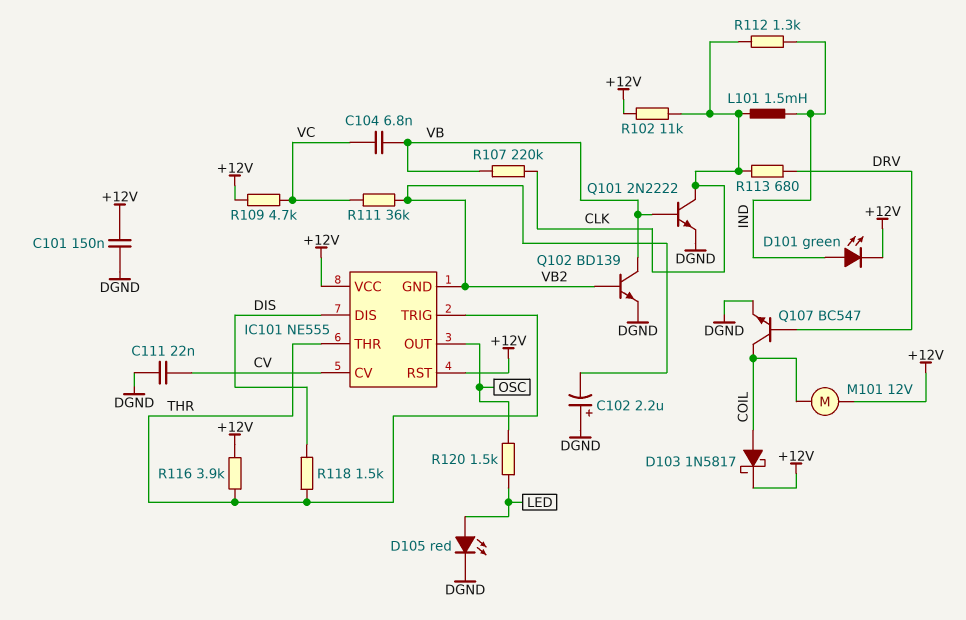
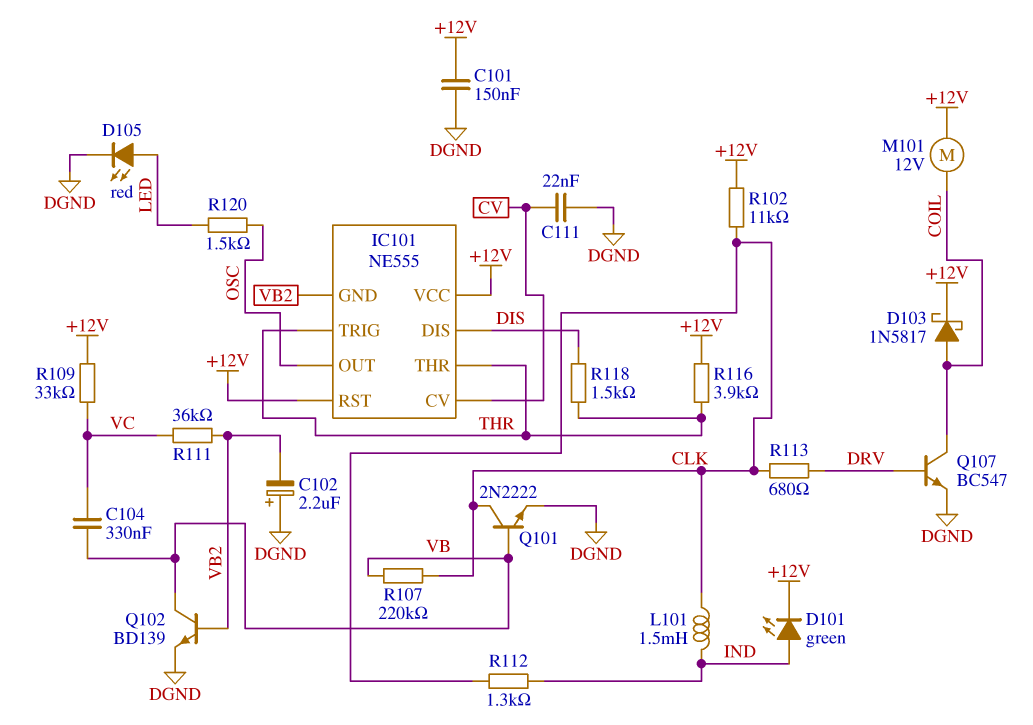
C104: 6.8nF (VB, VC) -> 330nF (VB, VC)
R109: 4.7k (+12V, VC) -> 33k (+12V, VC)

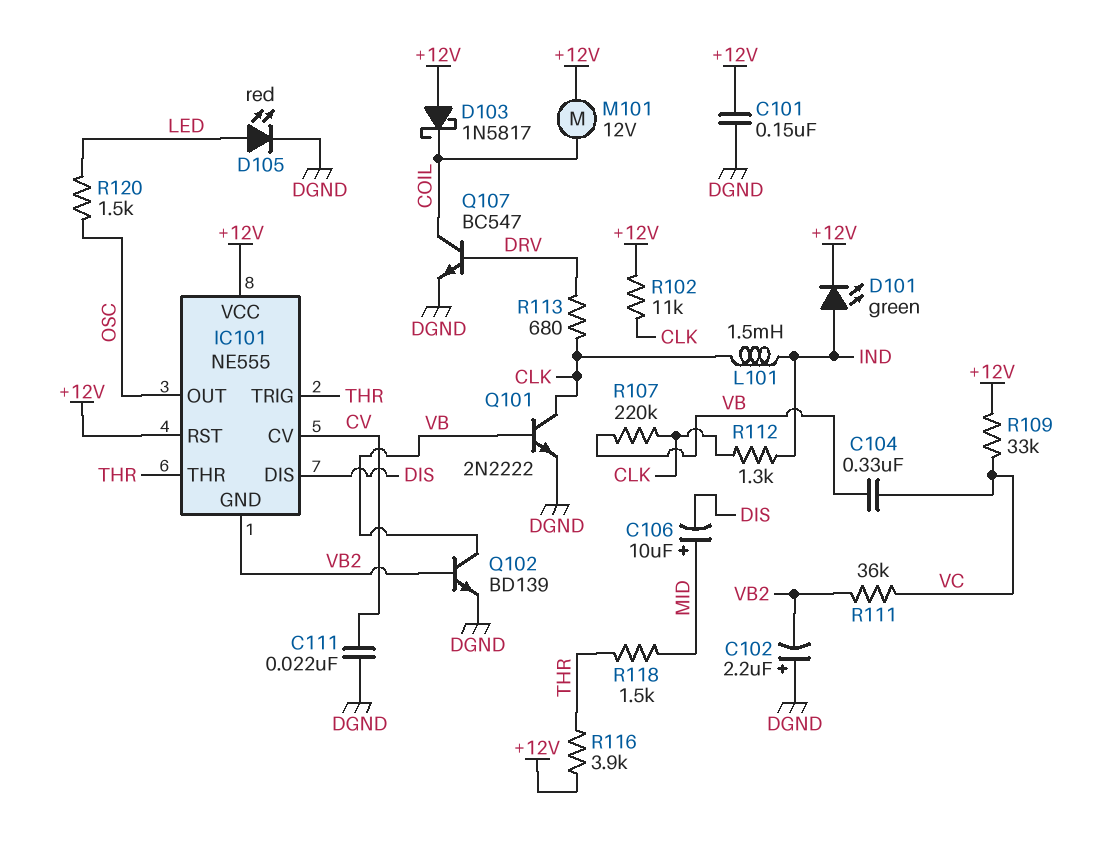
C106: none -> 10uF (plus MID, minus DIS)
D103: schottky 1N5817 (A COIL, K +12V) -> schottky 1N5817 (A +12V, K COIL)
R118: 1.5k (DIS, THR) -> 1.5k (MID, THR)

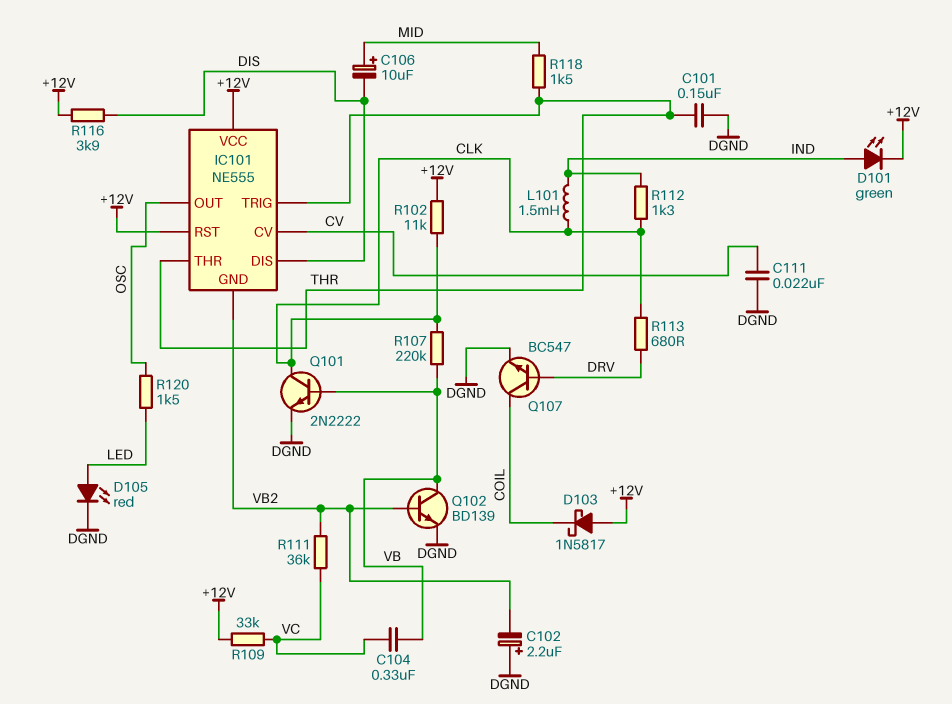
C101: 150nF (+12V, DGND) -> 150nF (DGND, THR)
M101: motor 12V (+12V, COIL) -> none
R116: 3.9k (+12V, THR) -> 3.9k (+12V, DIS)

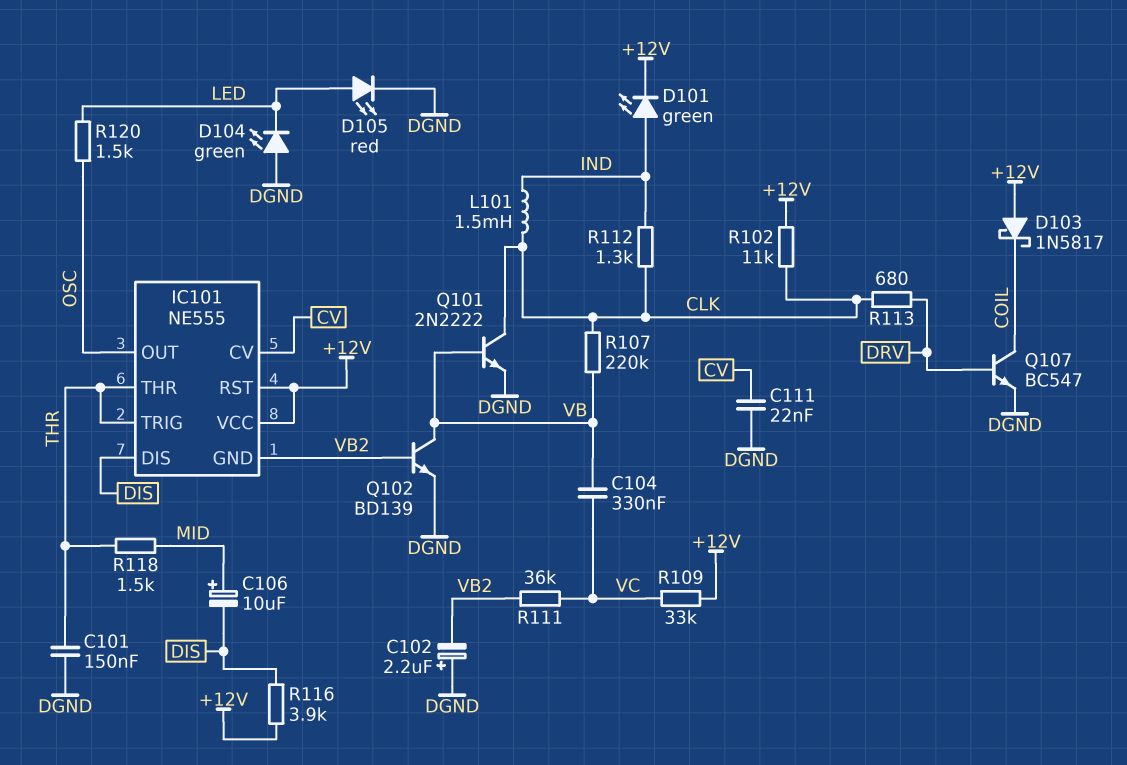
D104: none -> LED green (A DGND, K LED)

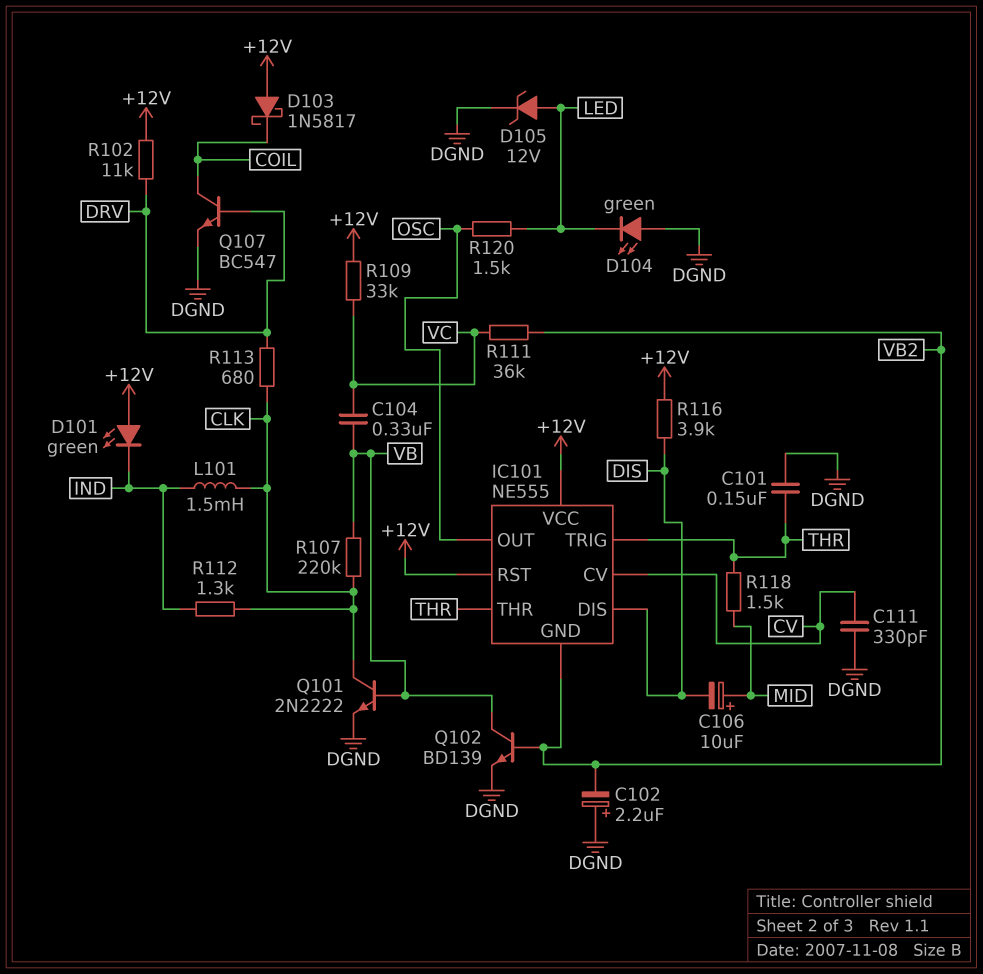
C111: 22nF (CV, DGND) -> 330pF (CV, DGND)
D101: LED green (A IND, K +12V) -> LED green (A +12V, K IND)
D105: LED red (A LED, K DGND) -> zener 12V (A LED, K DGND)
R102: 11k (+12V, CLK) -> 11k (+12V, DRV)

